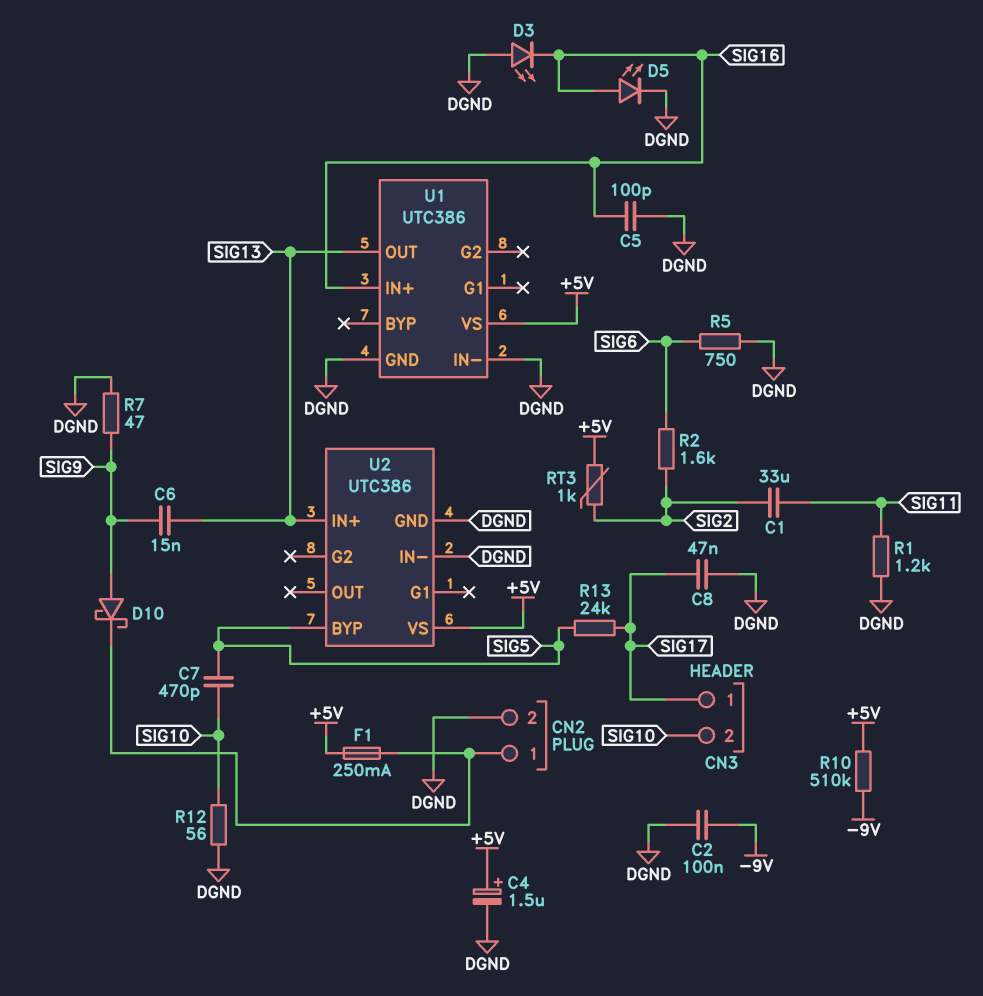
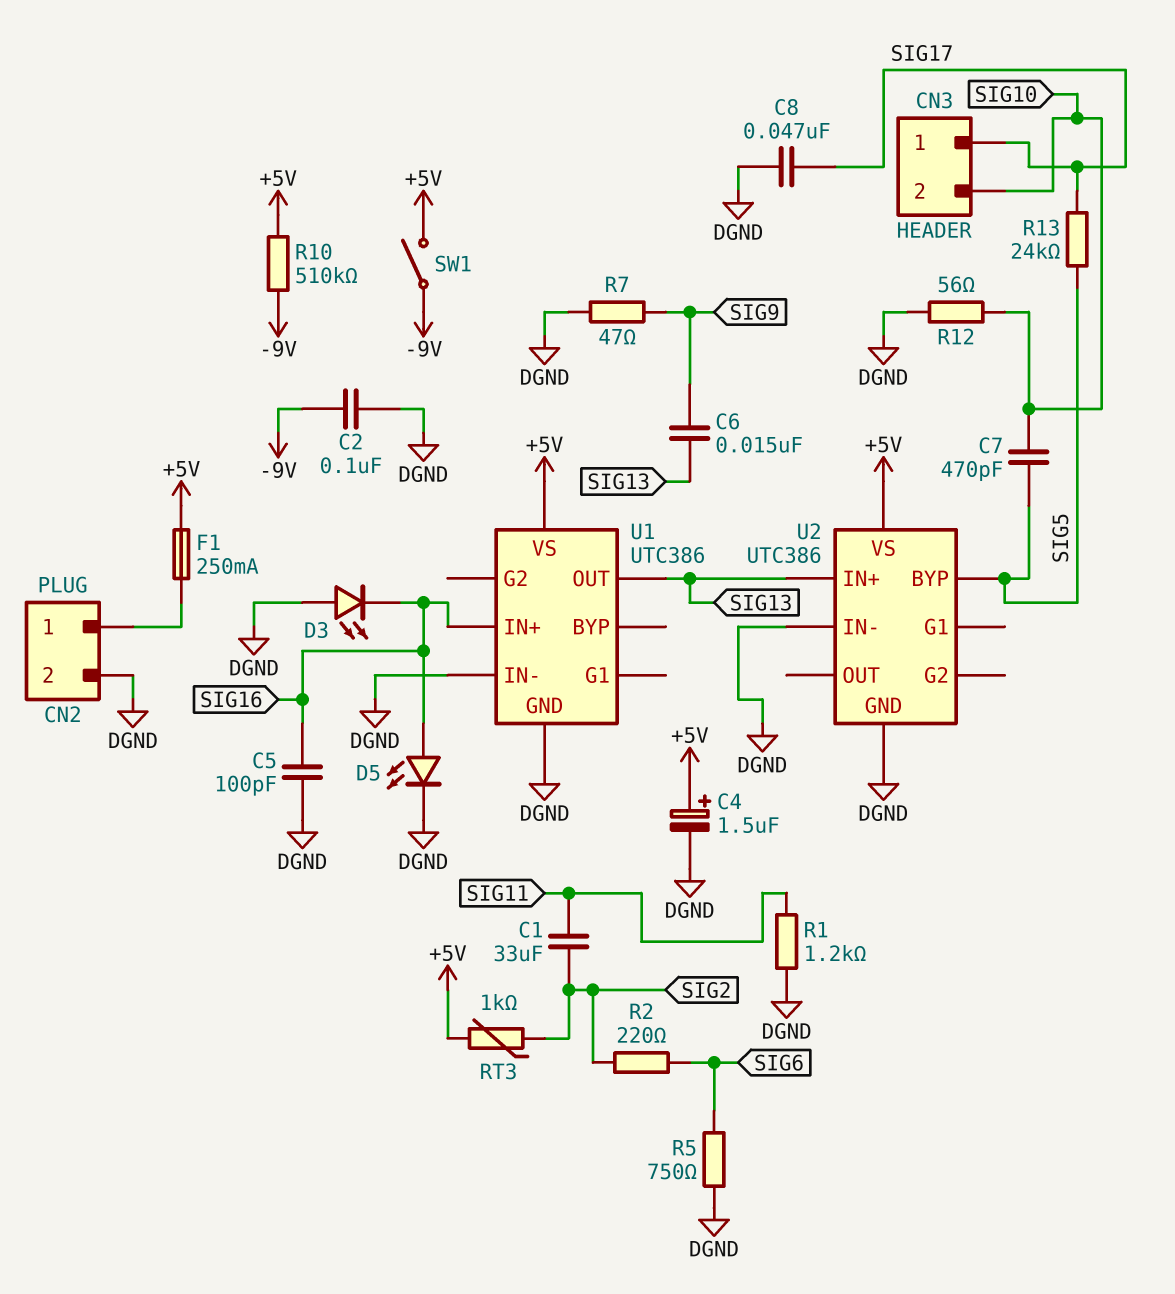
D10: schottky (A SIG9, K CN2/1) -> none
R2: 1.6k (SIG2, SIG6) -> 220 (SIG2, SIG6)
SW1: none -> switch (+5V, -9V)

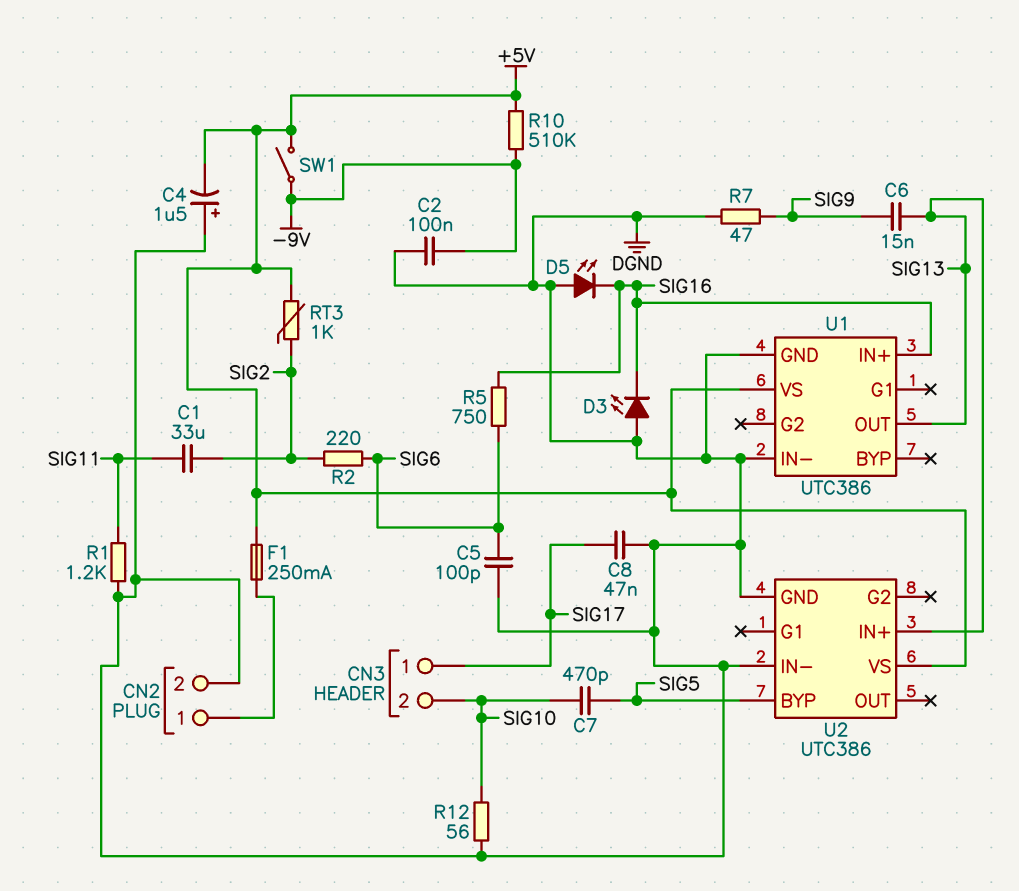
C4: 1.5uF (plus +5V, minus DGND) -> 1.5uF (plus DGND, minus +5V)
C5: 100pF (DGND, SIG16) -> 100pF (DGND, SIG6)
D5: LED (A SIG16, K DGND) -> LED (A DGND, K SIG16)
R5: 750 (DGND, SIG6) -> 750 (SIG6, SIG16)
R13: 24k (SIG5, SIG17) -> none

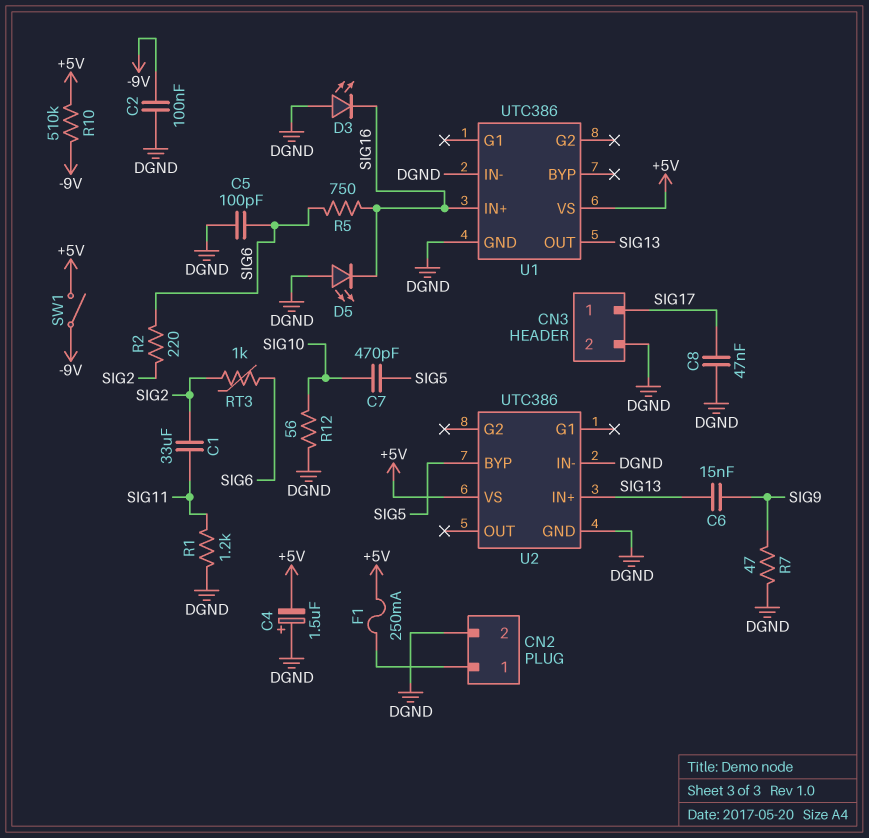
CN3 pin 2: SIG10 -> DGND
RT3: 1k (+5V, SIG2) -> 1k (SIG2, SIG6)

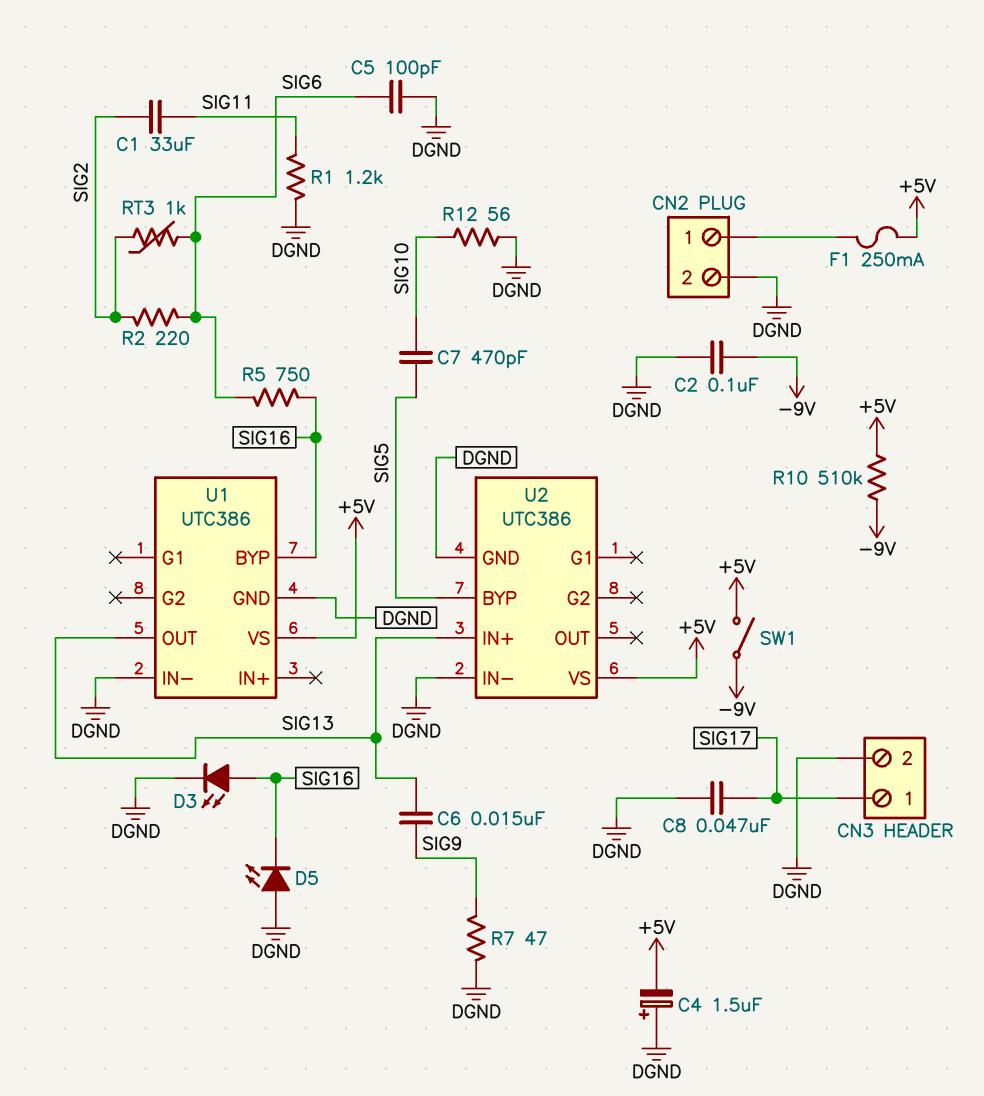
D3: LED (A DGND, K SIG16) -> LED (A SIG16, K DGND)
U1 pin BYP: none -> SIG16
U1 pin IN+: SIG16 -> none

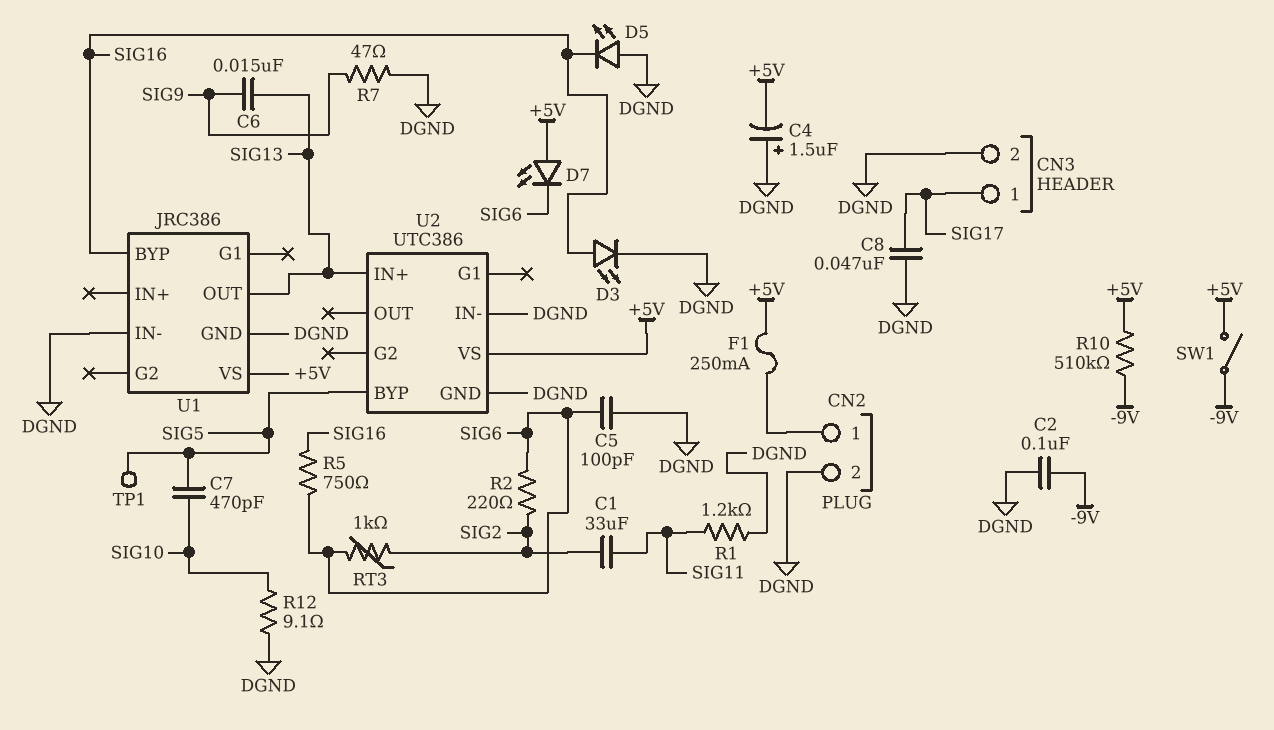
D7: none -> LED (A +5V, K SIG6)
R12: 56 (DGND, SIG10) -> 9.1 (DGND, SIG10)
TP1: none -> test point (SIG5)
U1: UTC386 -> JRC386

